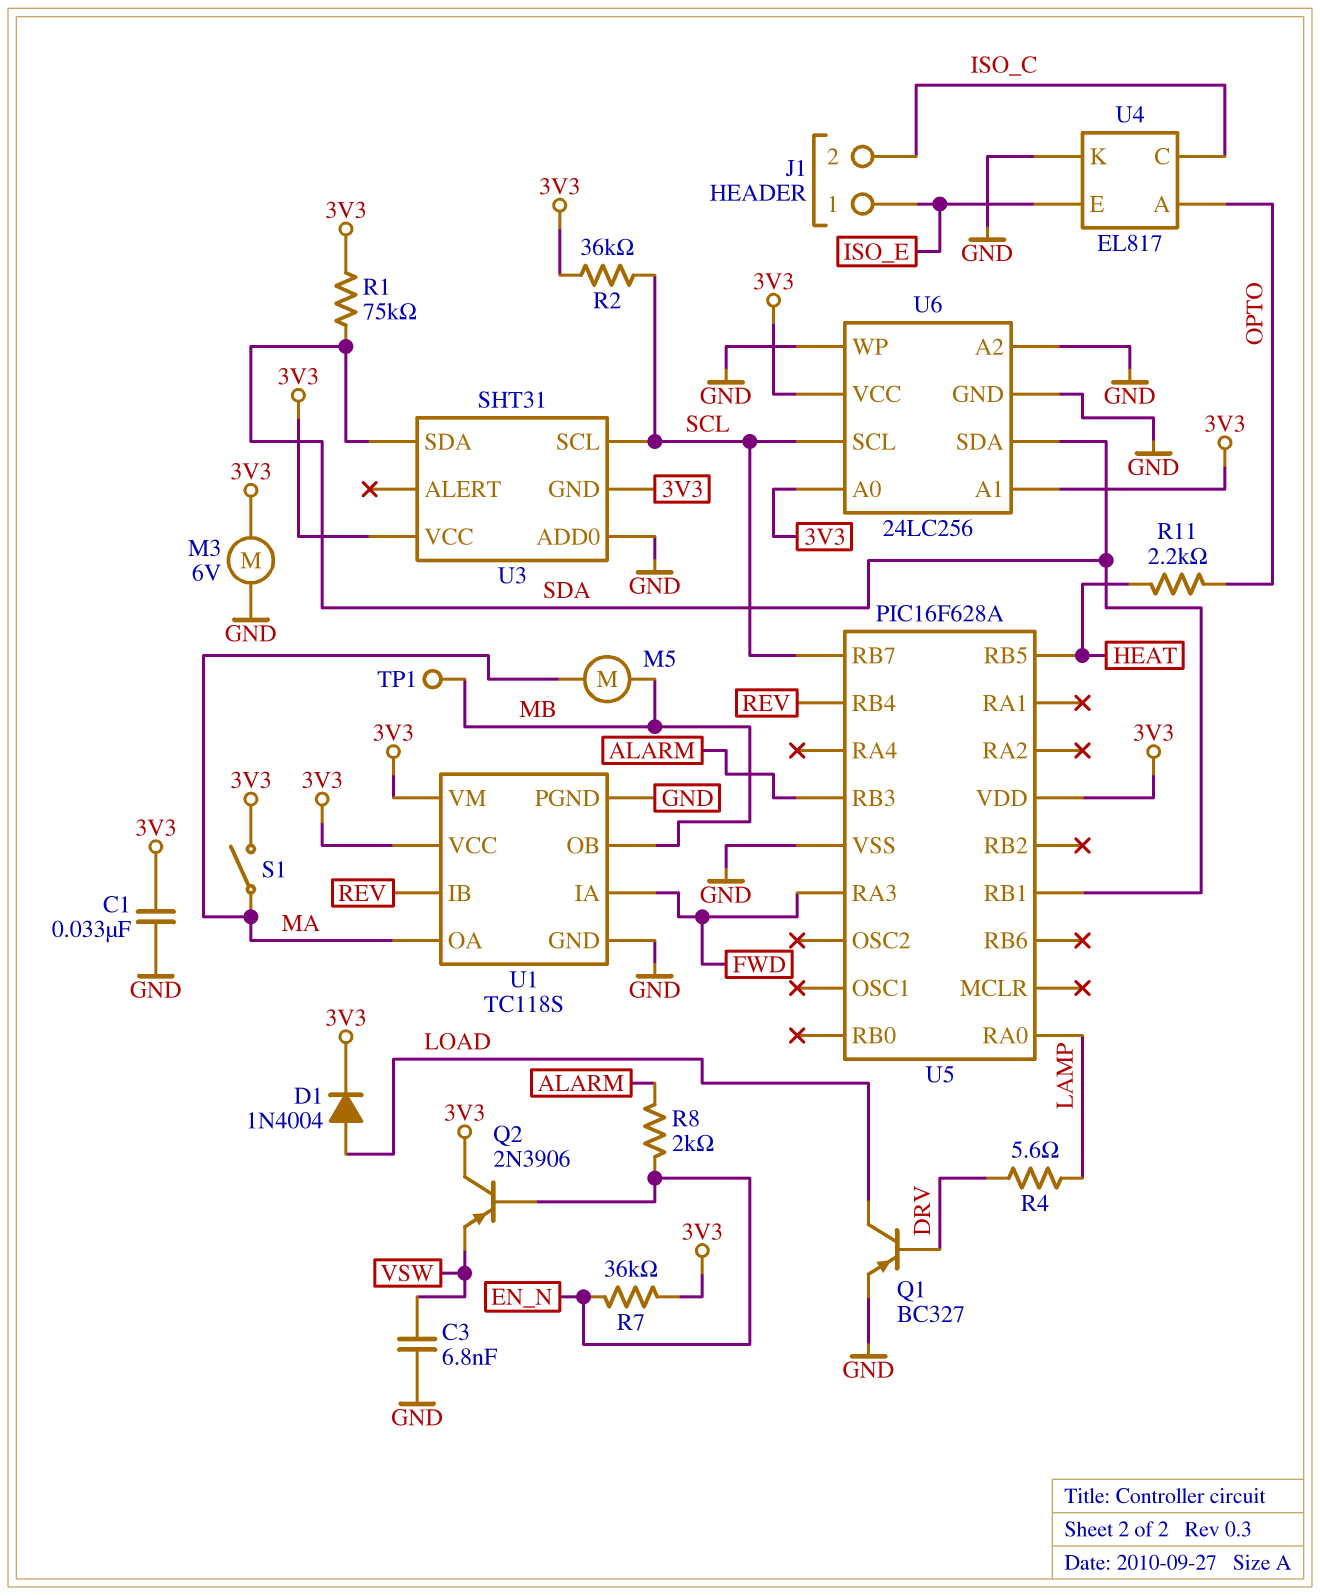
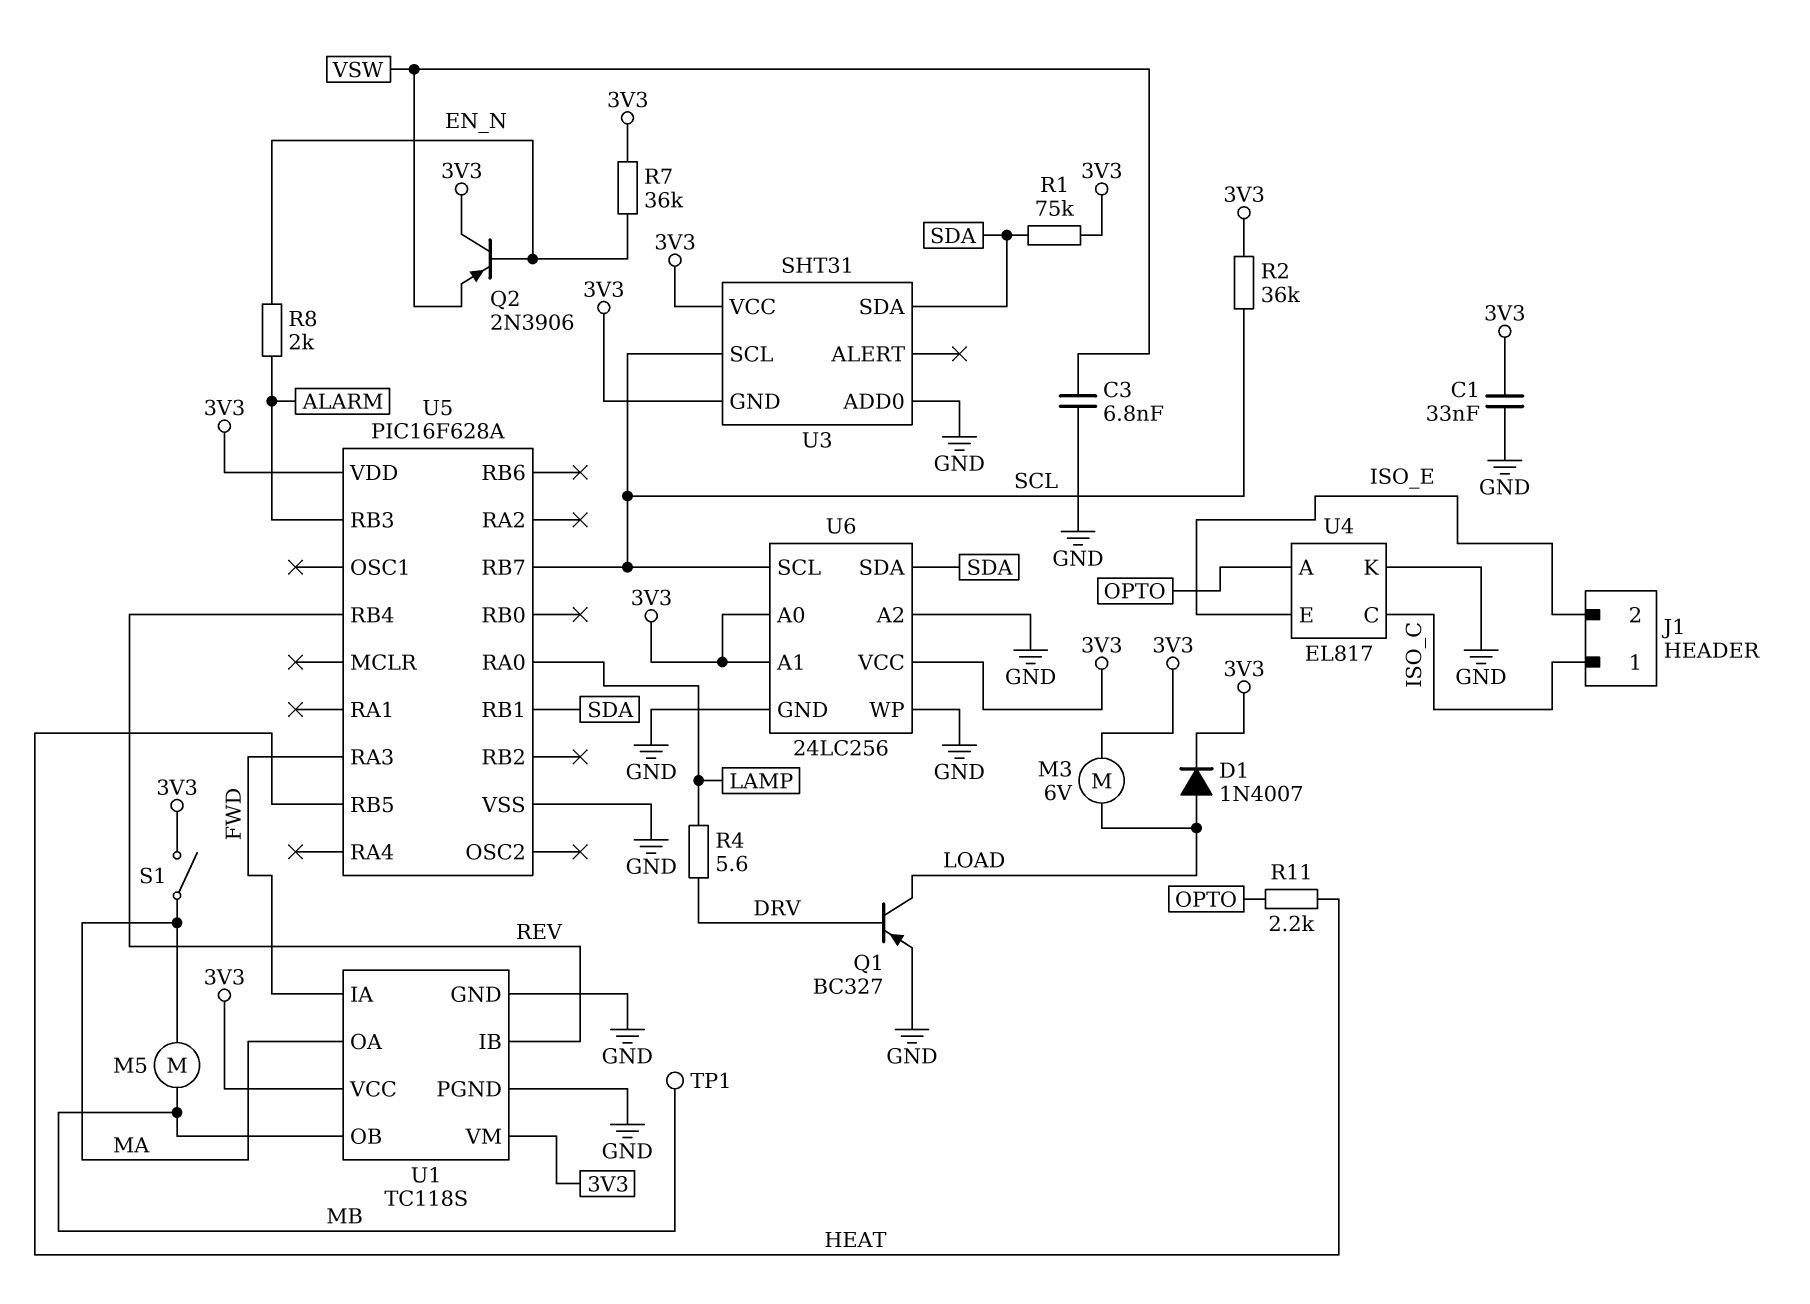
D1: diode 1N4004 (A LOAD, K 3V3) -> diode 1N4007 (A LOAD, K 3V3)
J1 pin 1: ISO_E -> ISO_C
J1 pin 2: ISO_C -> ISO_E
M3: motor 6V (3V3, GND) -> motor 6V (3V3, LOAD)

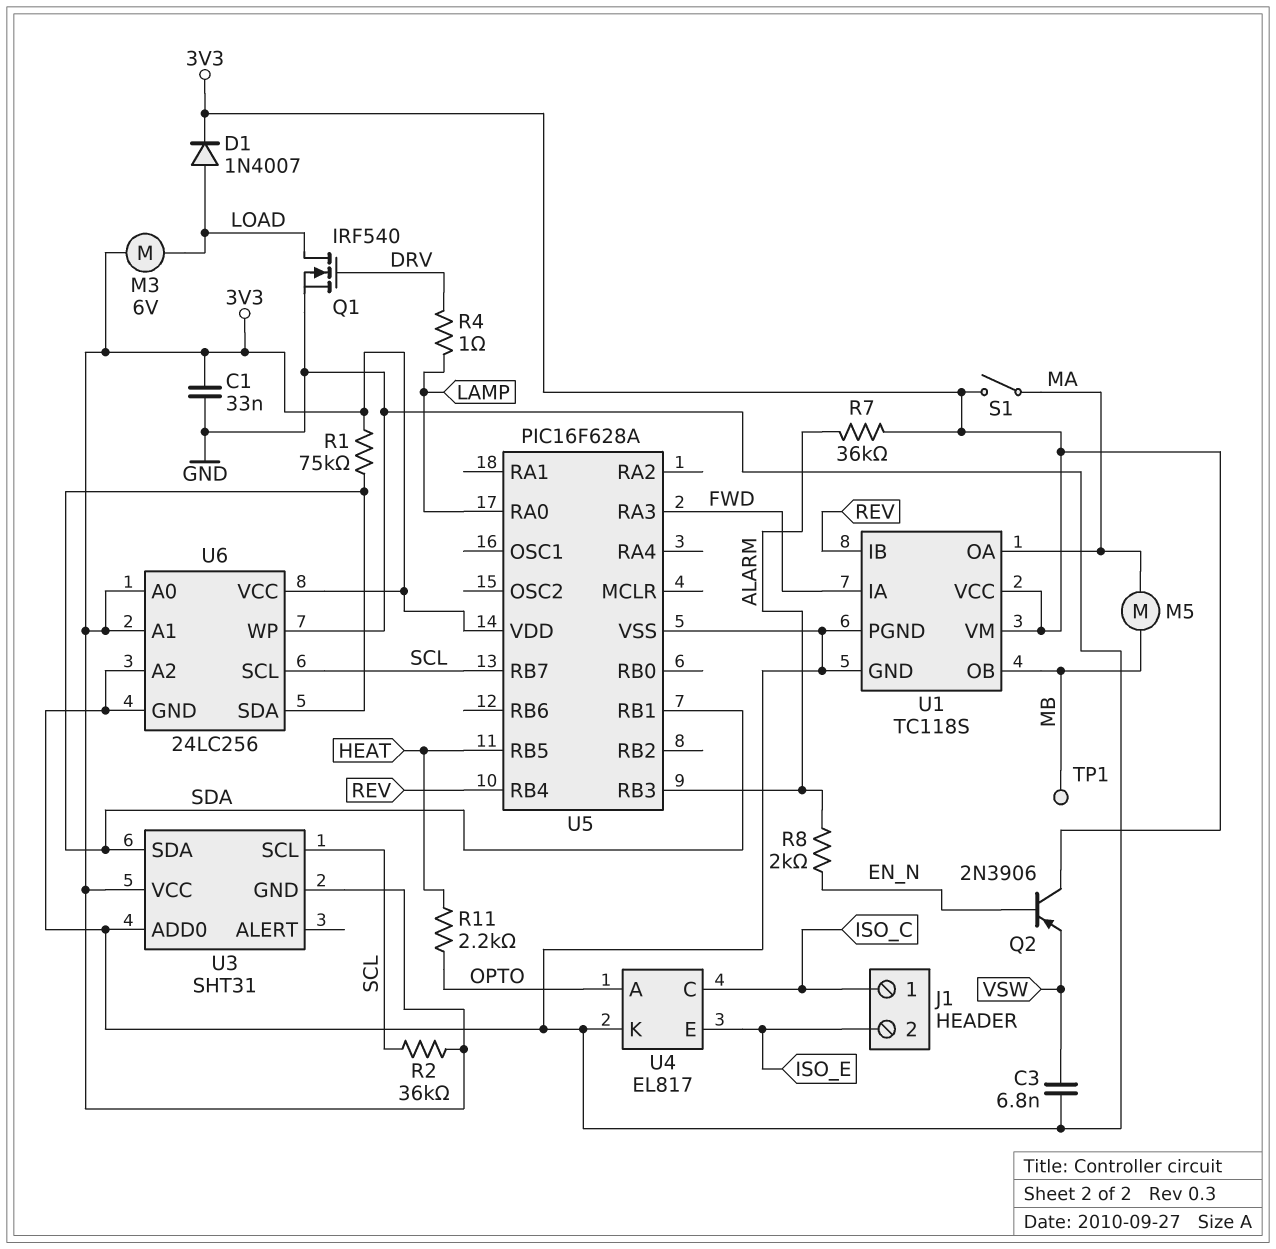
Q1: PNP BC327 (B DRV, C LOAD, E GND) -> NMOS IRF540 (G DRV, D LOAD, S GND)
R4: 5.6 (DRV, LAMP) -> 1 (DRV, LAMP)
R7: 36k (3V3, EN_N) -> 36k (3V3, ALARM)

